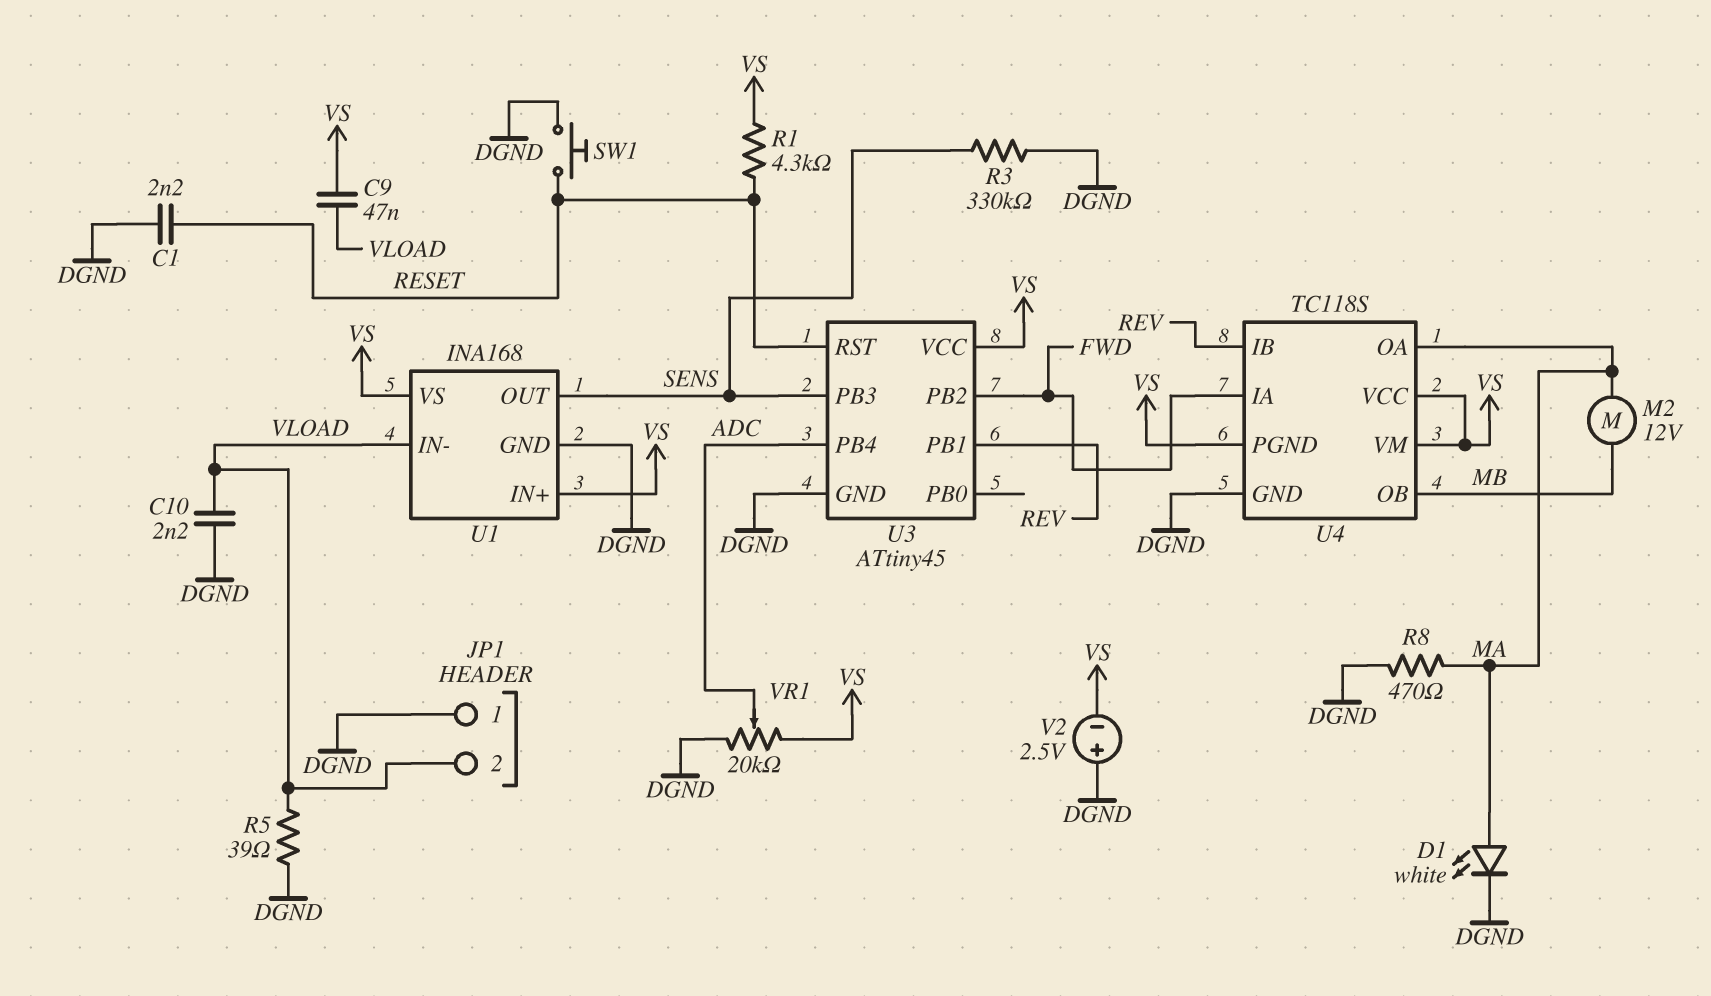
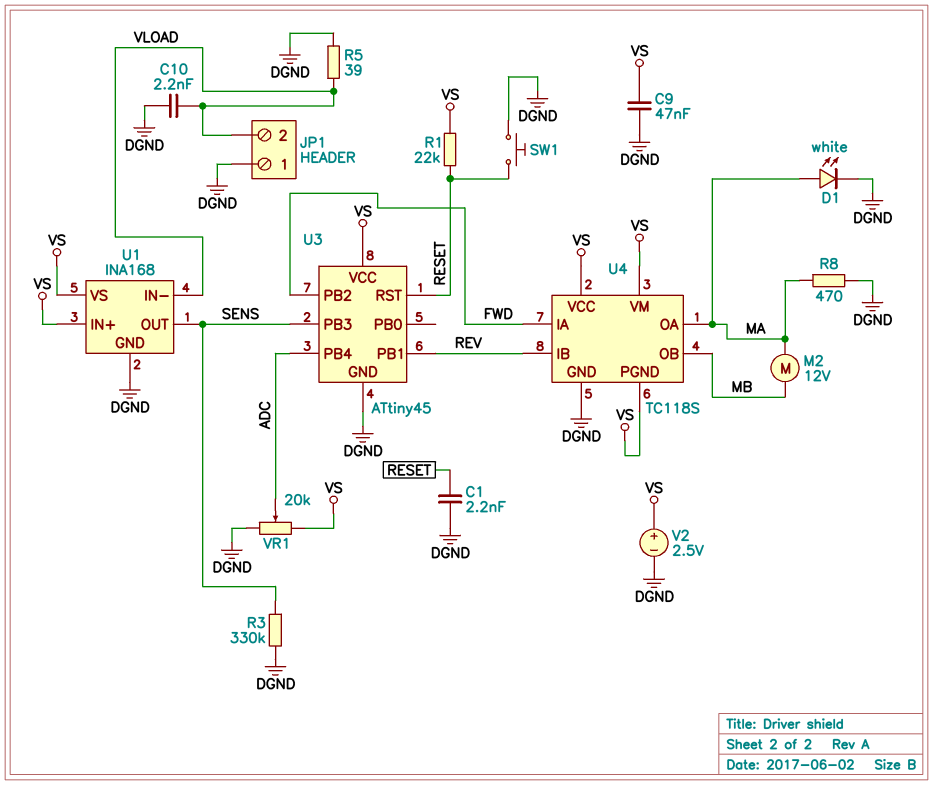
C9: 47nF (VLOAD, VS) -> 47nF (DGND, VS)
R1: 4.3k (RESET, VS) -> 22k (RESET, VS)
V2: 2.5V (plus DGND, minus VS) -> 2.5V (plus VS, minus DGND)

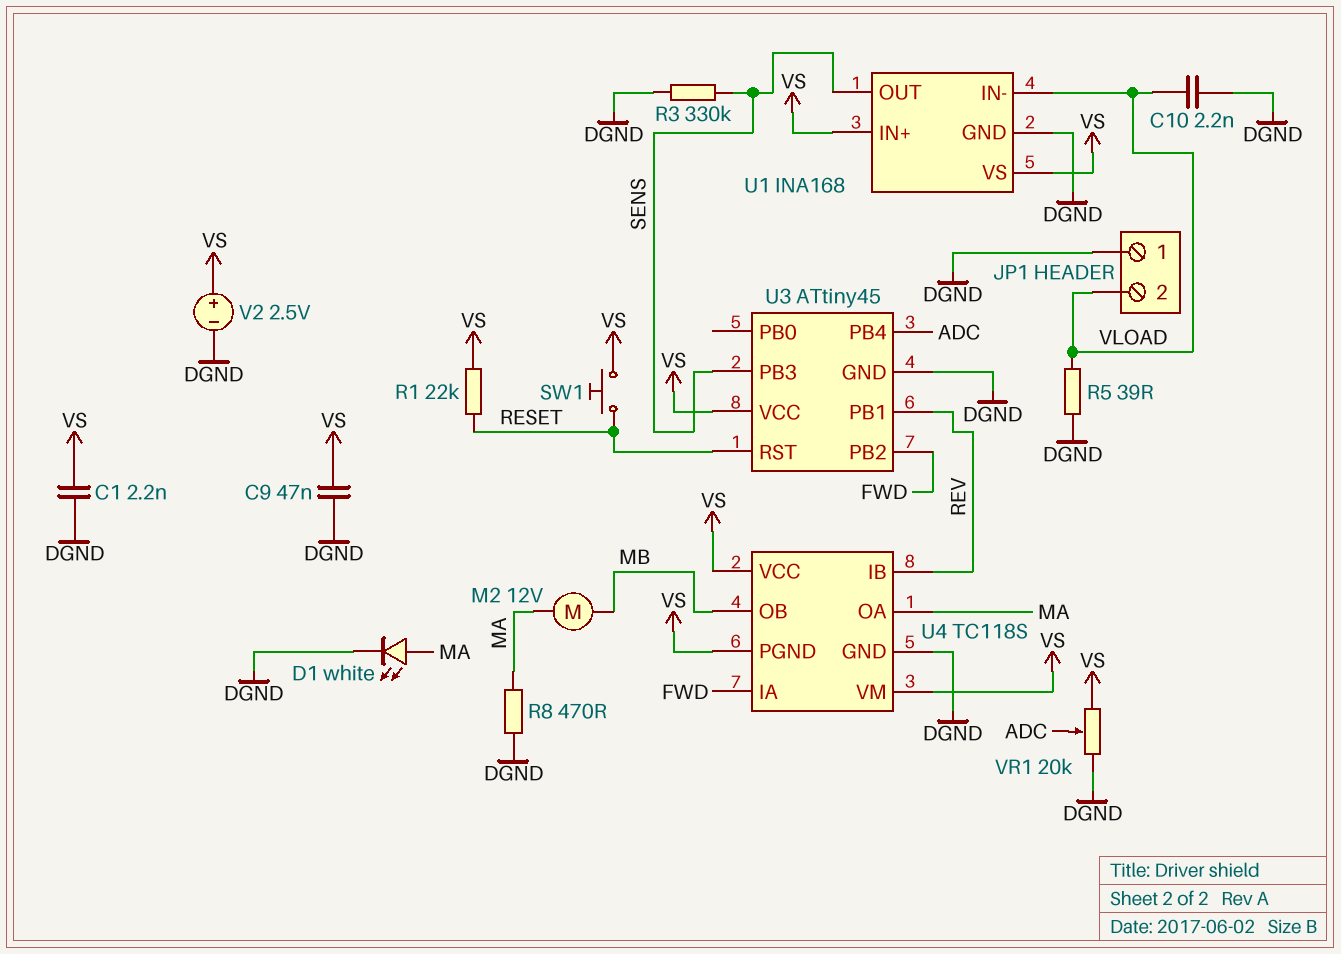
C1: 2.2nF (DGND, RESET) -> 2.2nF (DGND, VS)
SW1: button (DGND, RESET) -> button (RESET, VS)

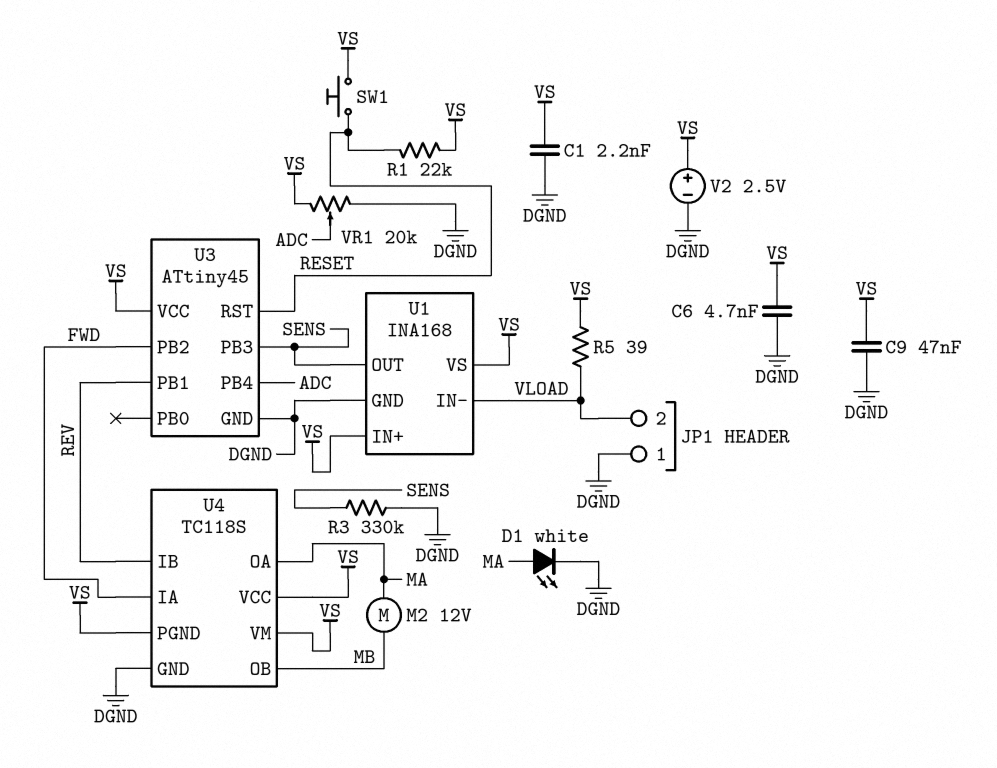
C6: none -> 4.7nF (DGND, VS)
C10: 2.2nF (DGND, VLOAD) -> none
R5: 39 (DGND, VLOAD) -> 39 (VLOAD, VS)
R8: 470 (DGND, MA) -> none

